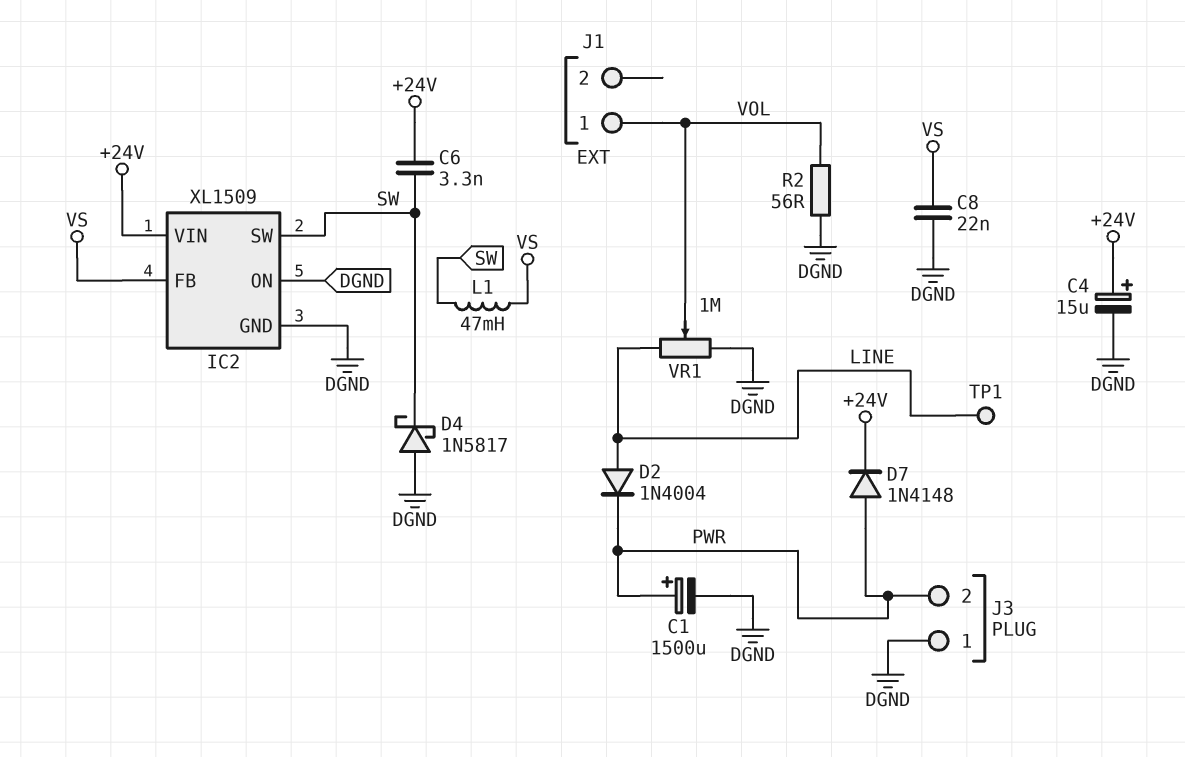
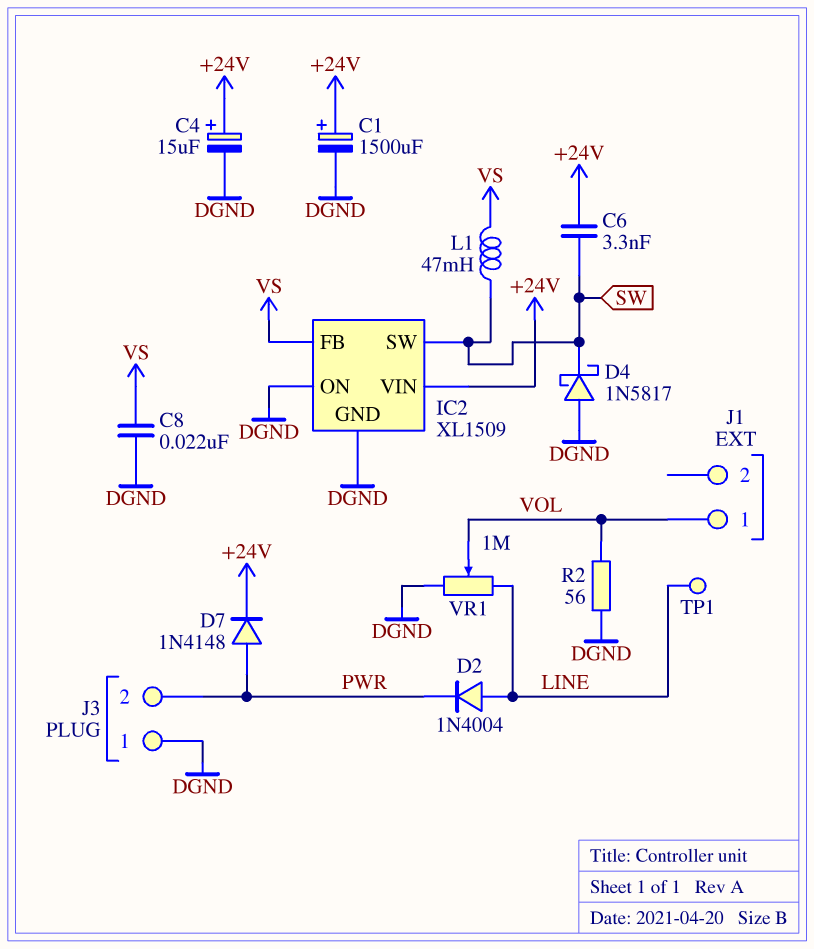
C1: 1500uF (plus PWR, minus DGND) -> 1500uF (plus +24V, minus DGND)

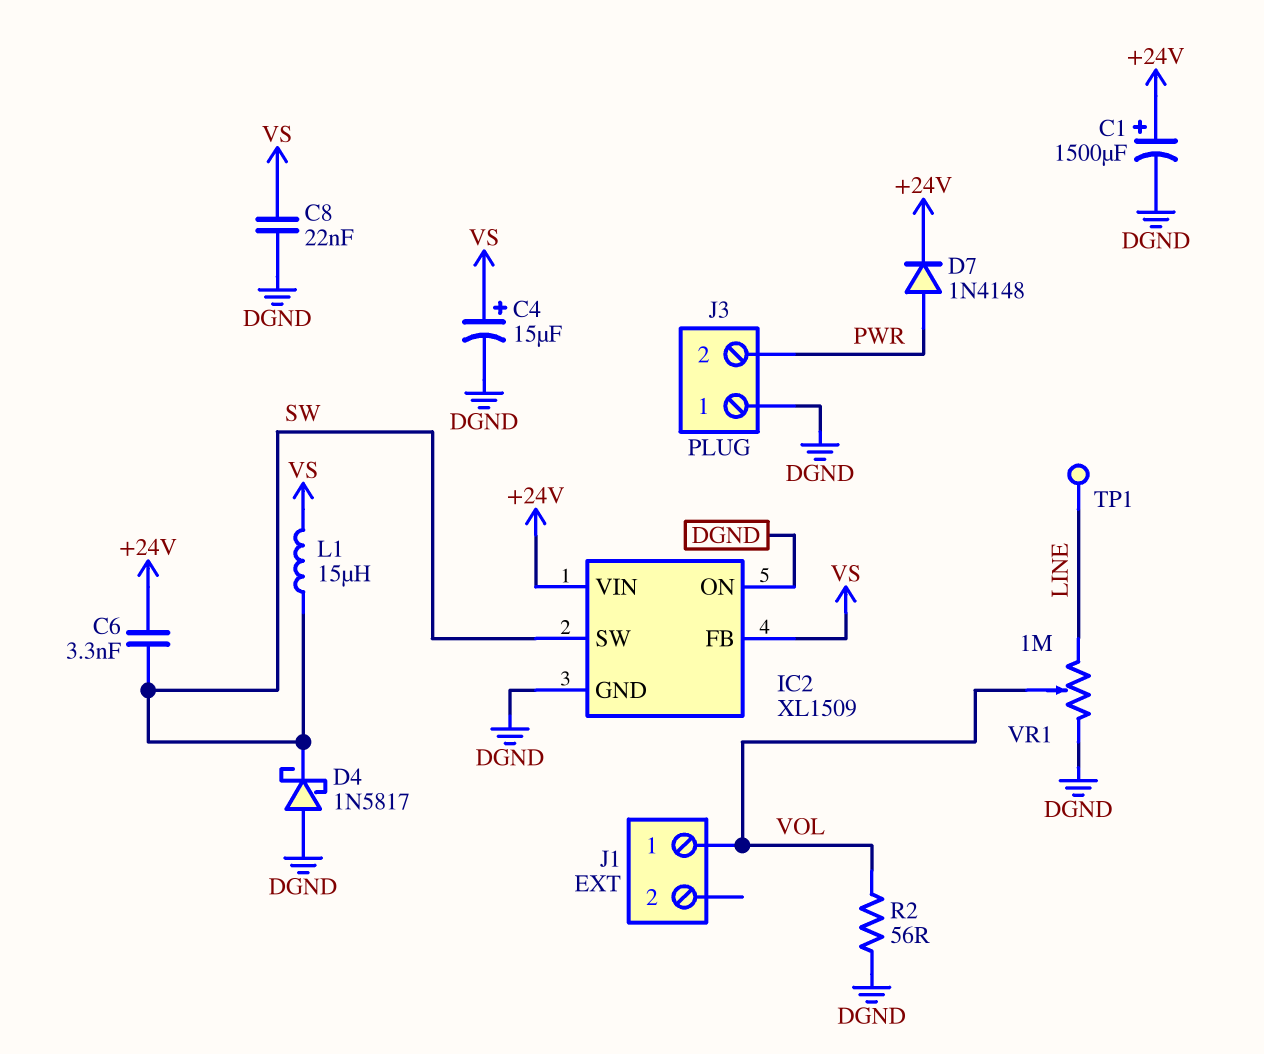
C4: 15uF (plus +24V, minus DGND) -> 15uF (plus VS, minus DGND)
D2: diode 1N4004 (A LINE, K PWR) -> none
L1: 47mH (SW, VS) -> 15uH (SW, VS)

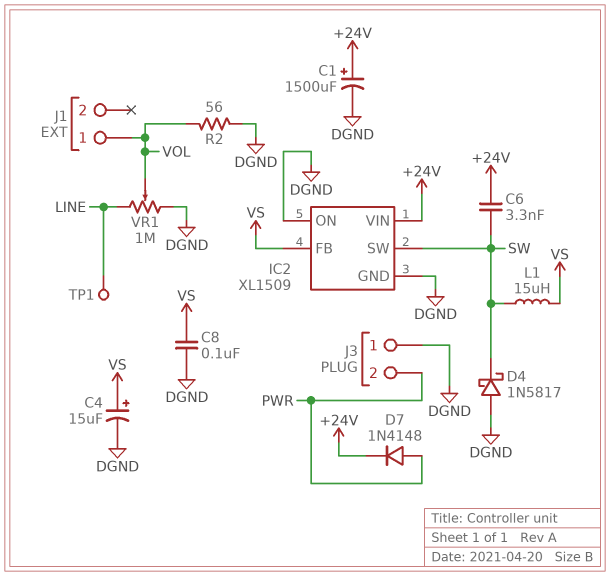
C8: 22nF (DGND, VS) -> 100nF (DGND, VS)

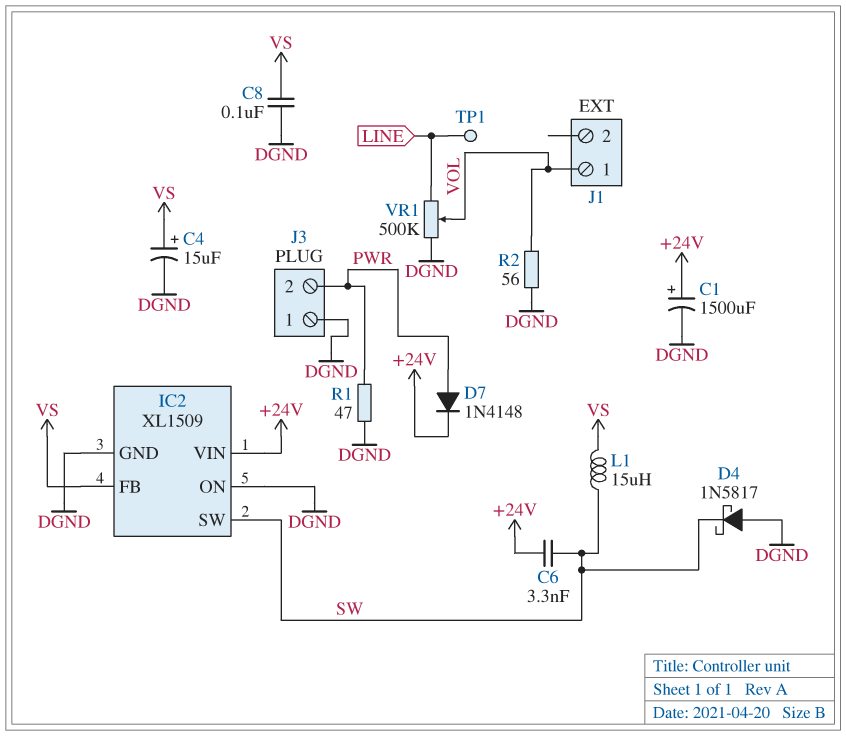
R1: none -> 47 (DGND, PWR)
VR1: 1M (DGND, LINE, wiper VOL) -> 500k (DGND, LINE, wiper VOL)

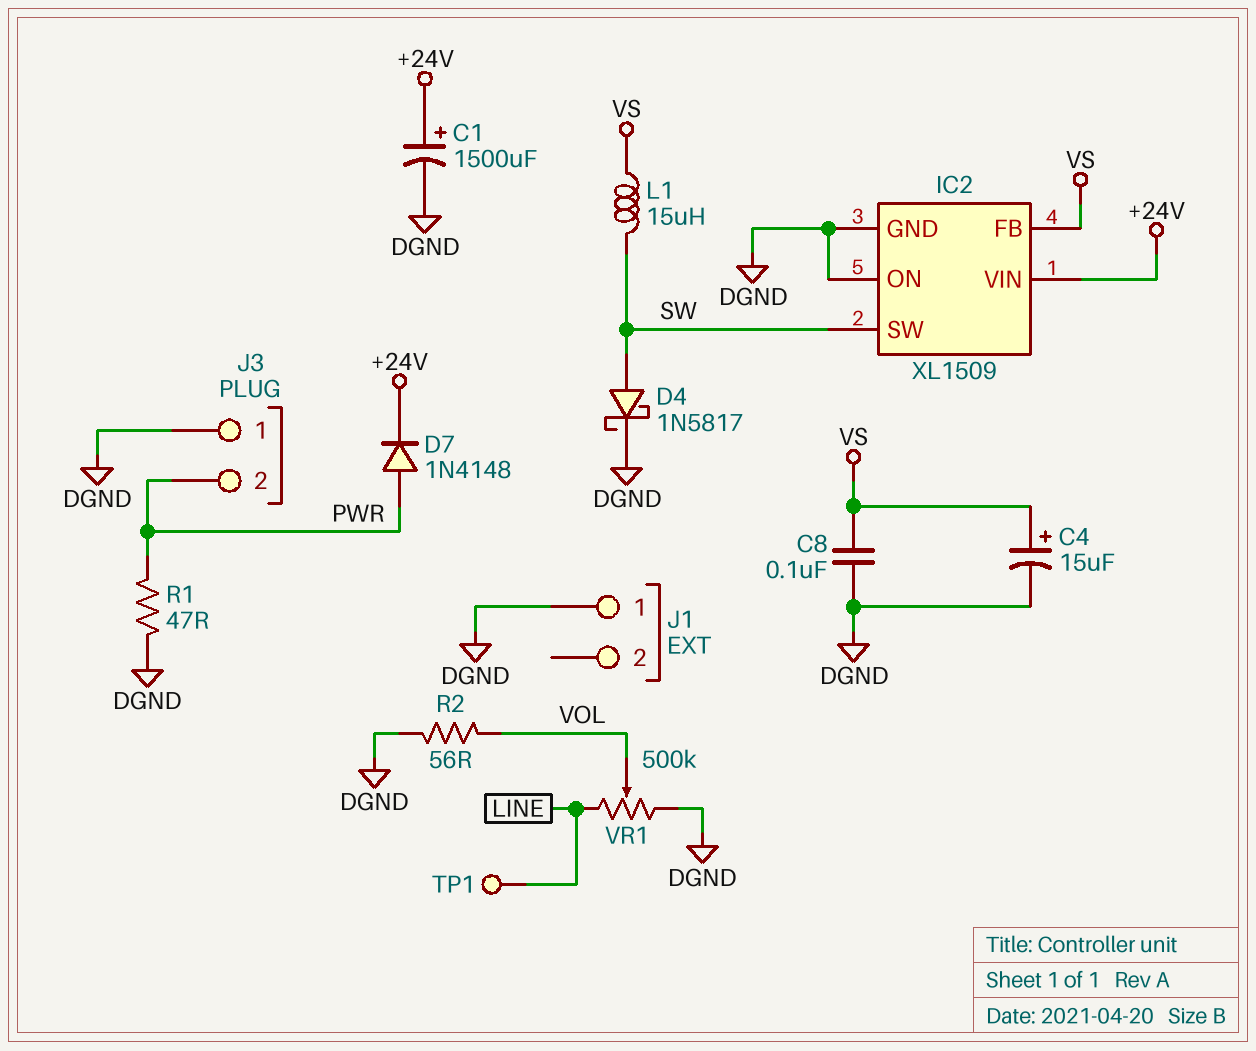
C6: 3.3nF (+24V, SW) -> none
D4: schottky 1N5817 (A DGND, K SW) -> schottky 1N5817 (A SW, K DGND)
J1 pin 1: VOL -> DGND

